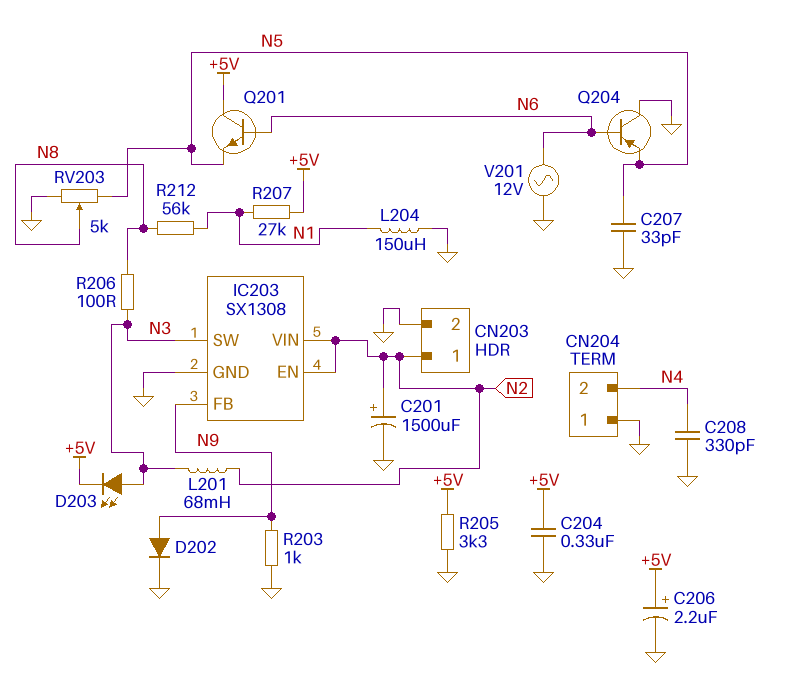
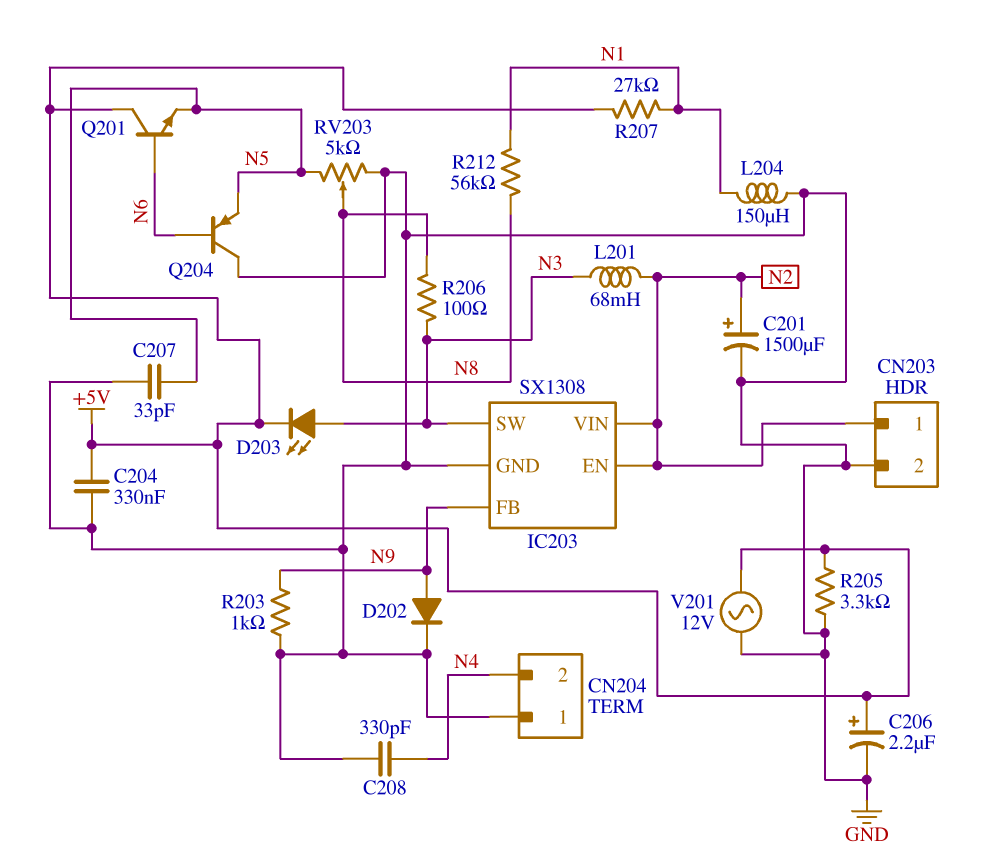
V201: AC 12V (GND, N6) -> AC 12V (+5V, GND)

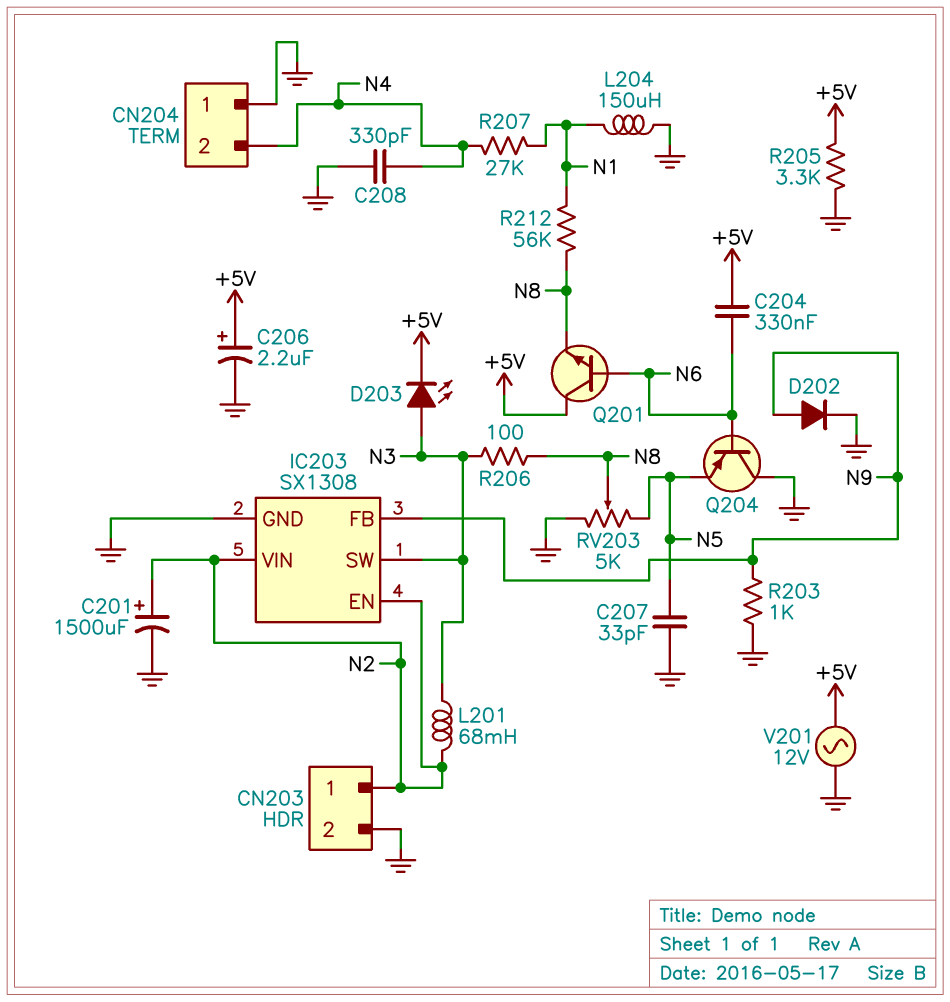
C204: 330nF (+5V, GND) -> 330nF (+5V, N6)
Q201: NPN (B N6, C +5V, E N5) -> NPN (B N6, C +5V, E N8)
R207: 27k (+5V, N1) -> 27k (N1, N4)

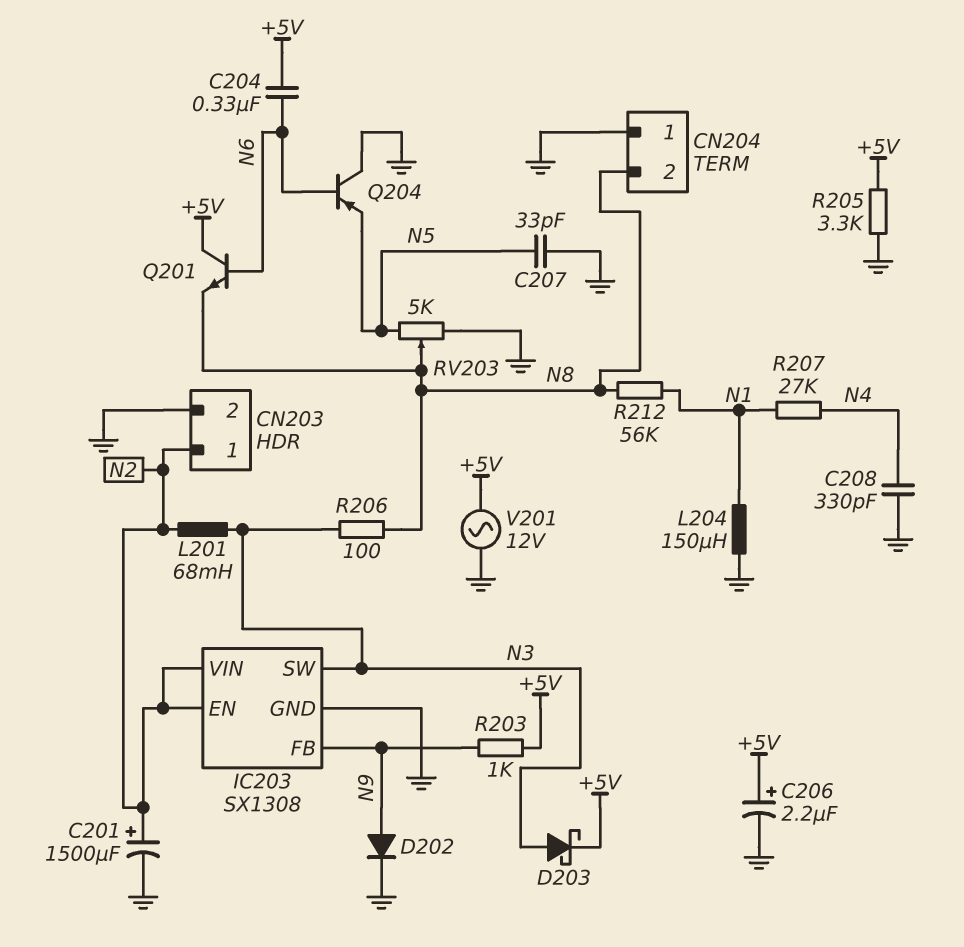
CN204 pin 2: N4 -> N8
D203: LED (A N3, K +5V) -> schottky (A N3, K +5V)
R203: 1k (GND, N9) -> 1k (+5V, N9)

